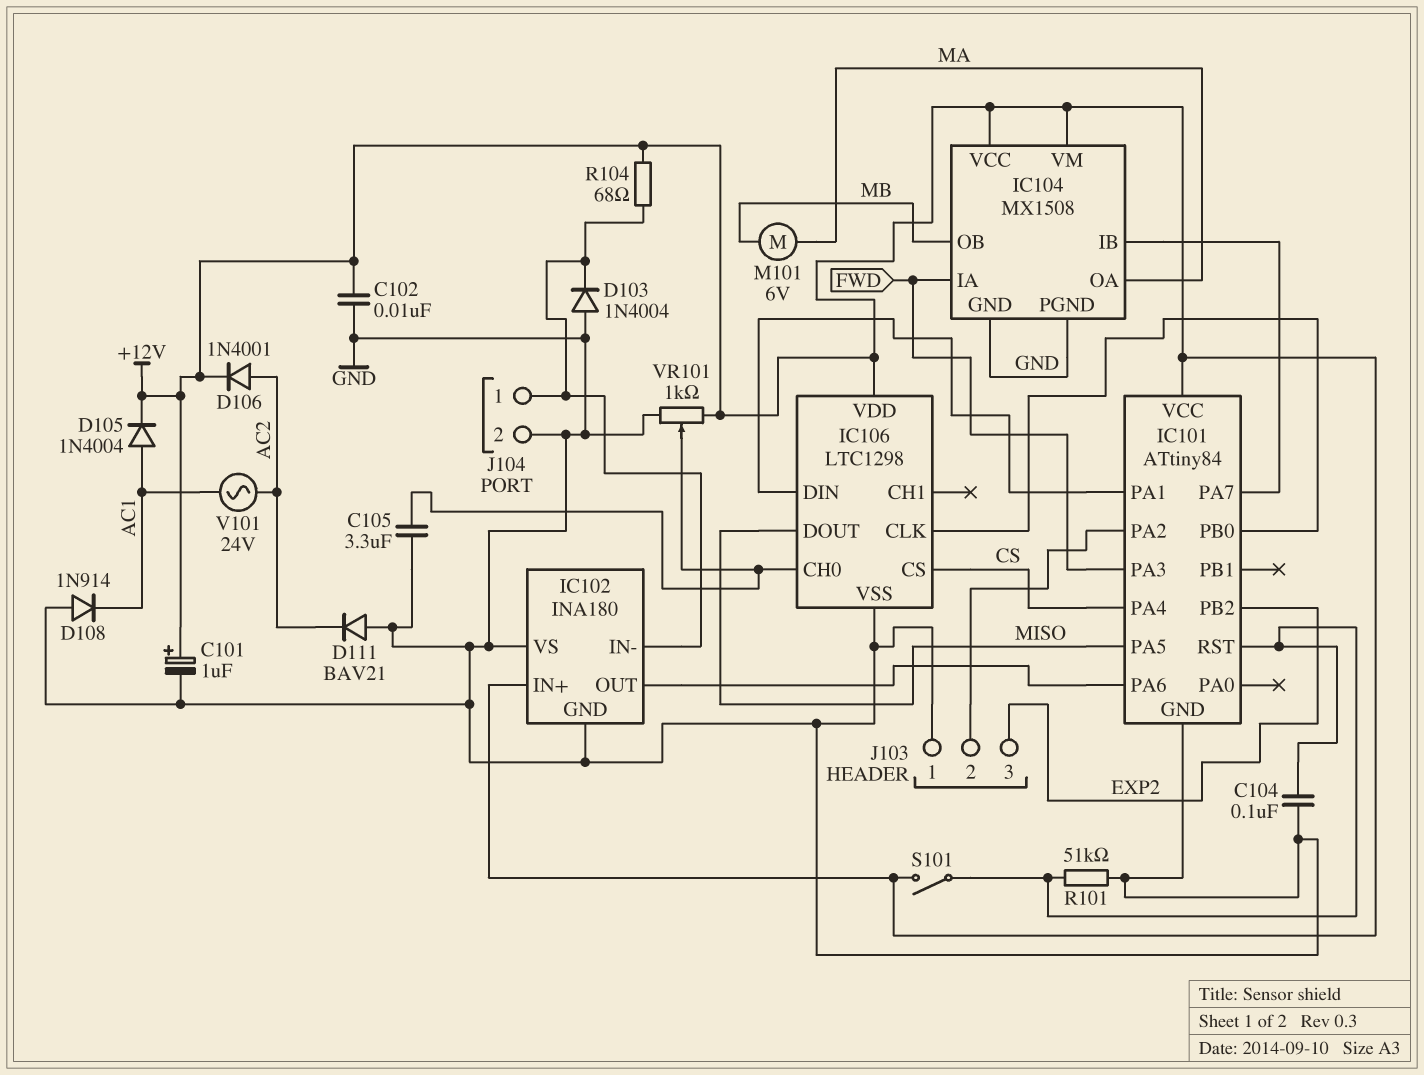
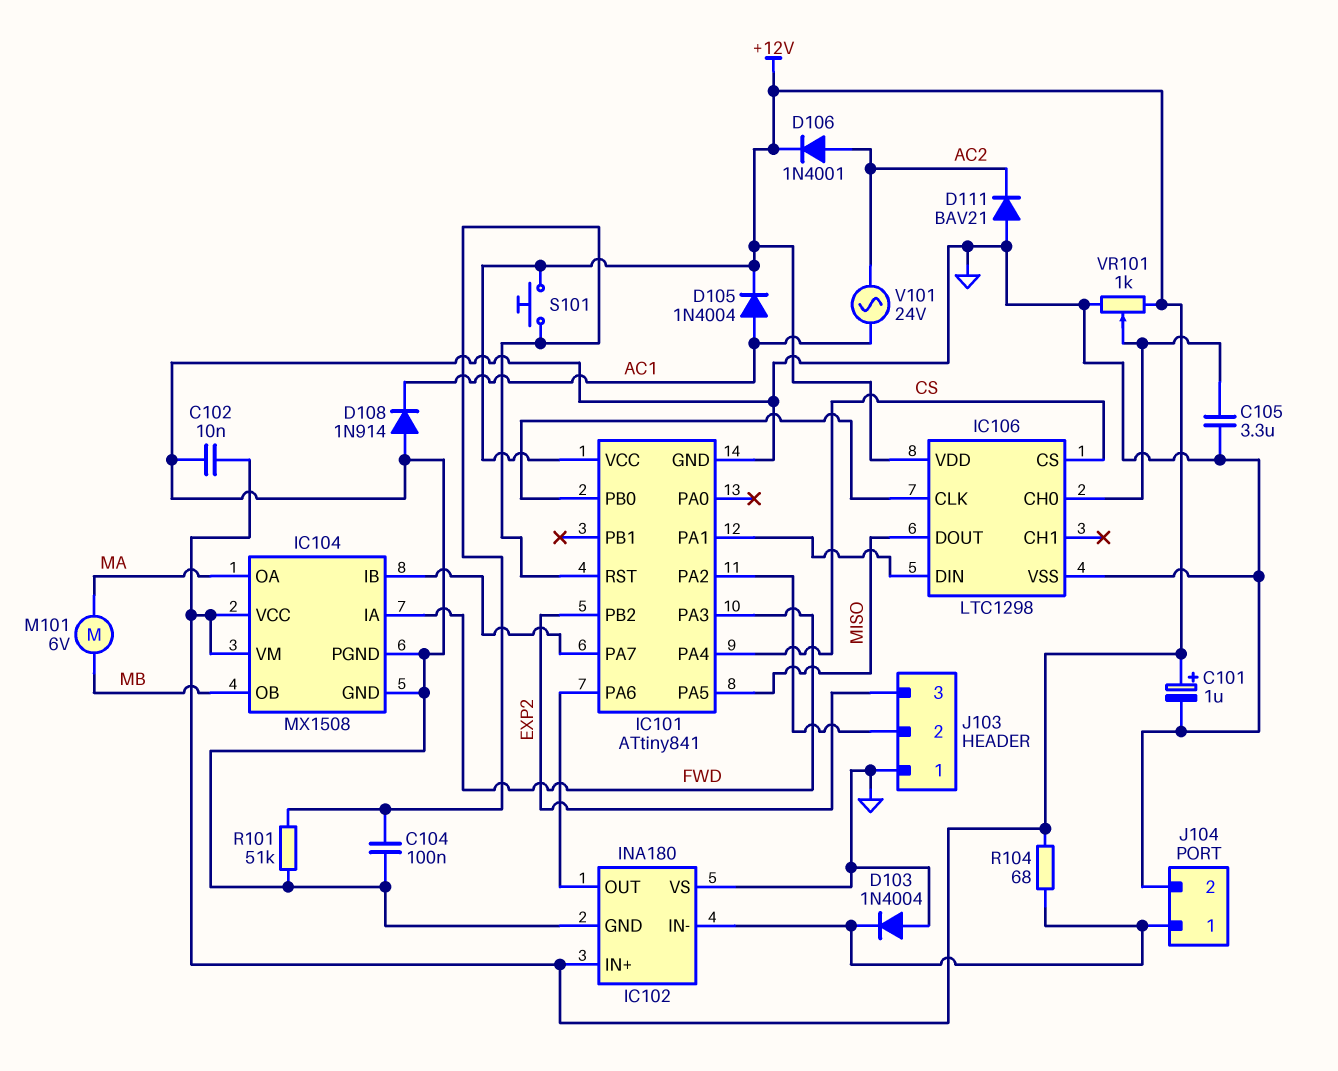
IC101: ATtiny84 -> ATtiny841
S101: switch (+12V, IC101/RST) -> button (+12V, IC101/RST)

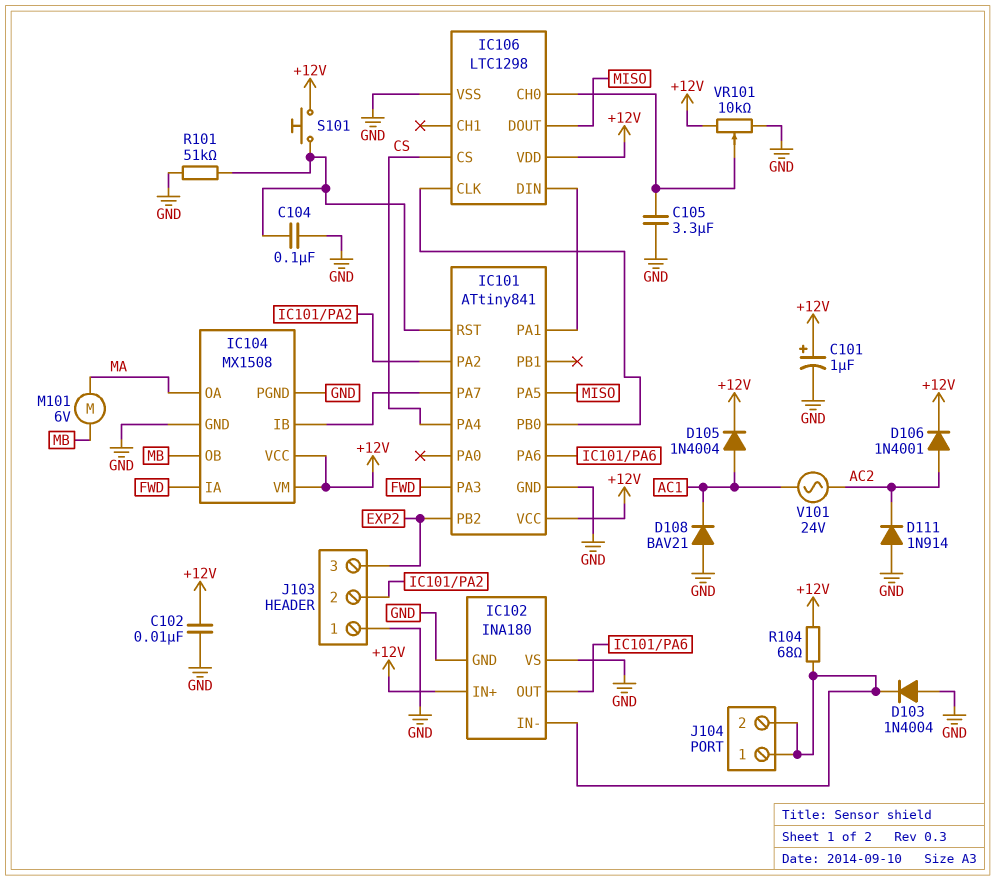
D108: diode 1N914 (A GND, K AC1) -> diode BAV21 (A GND, K AC1)
D111: diode BAV21 (A GND, K AC2) -> diode 1N914 (A GND, K AC2)
J104 pin 2: GND -> IC102/IN-
VR101: 1k (+12V, GND, wiper IC106/CH0) -> 10k (+12V, GND, wiper IC106/CH0)

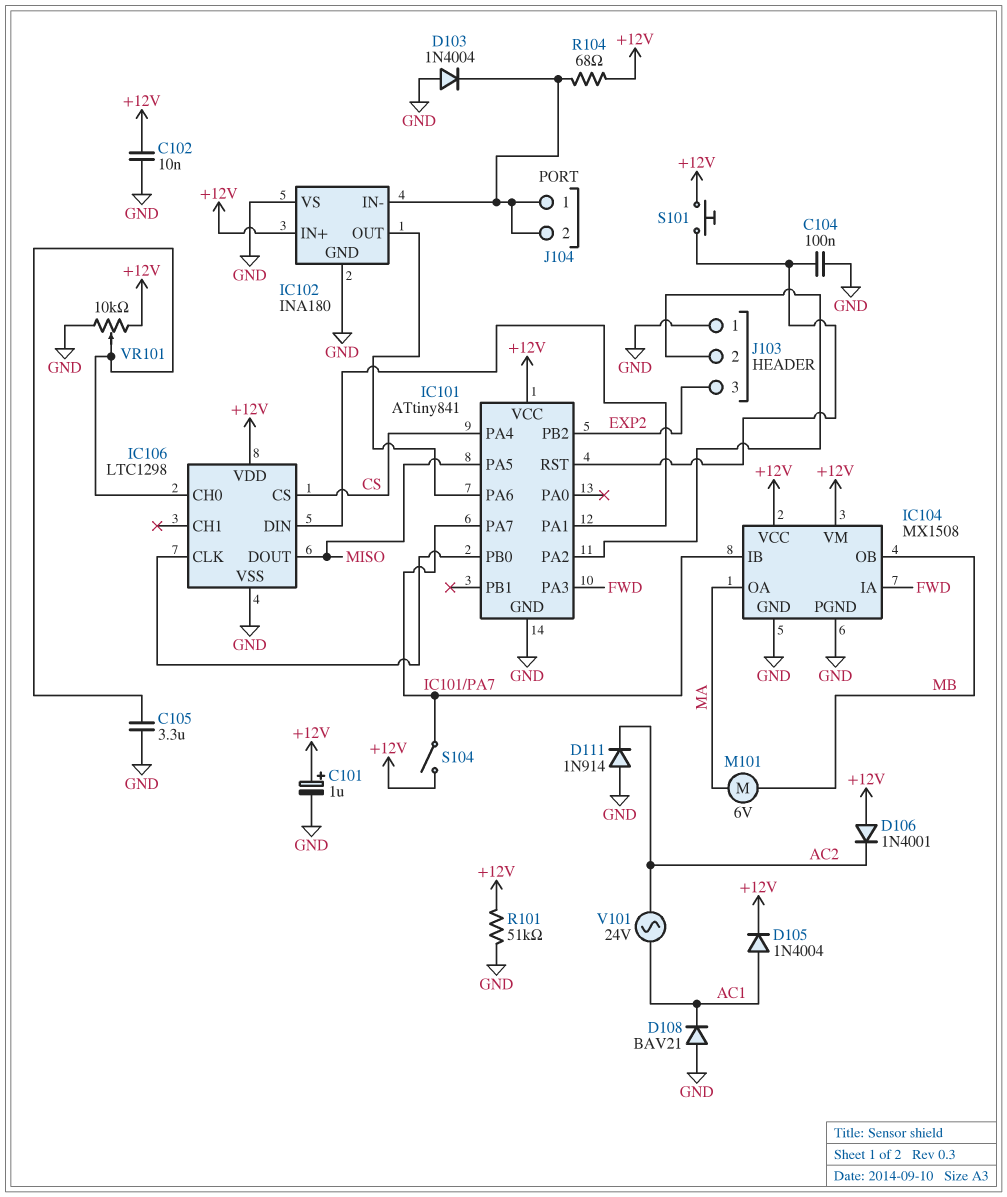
D106: diode 1N4001 (A AC2, K +12V) -> diode 1N4001 (A +12V, K AC2)
R101: 51k (GND, IC101/RST) -> 51k (+12V, GND)
S104: none -> switch (+12V, IC101/PA7)

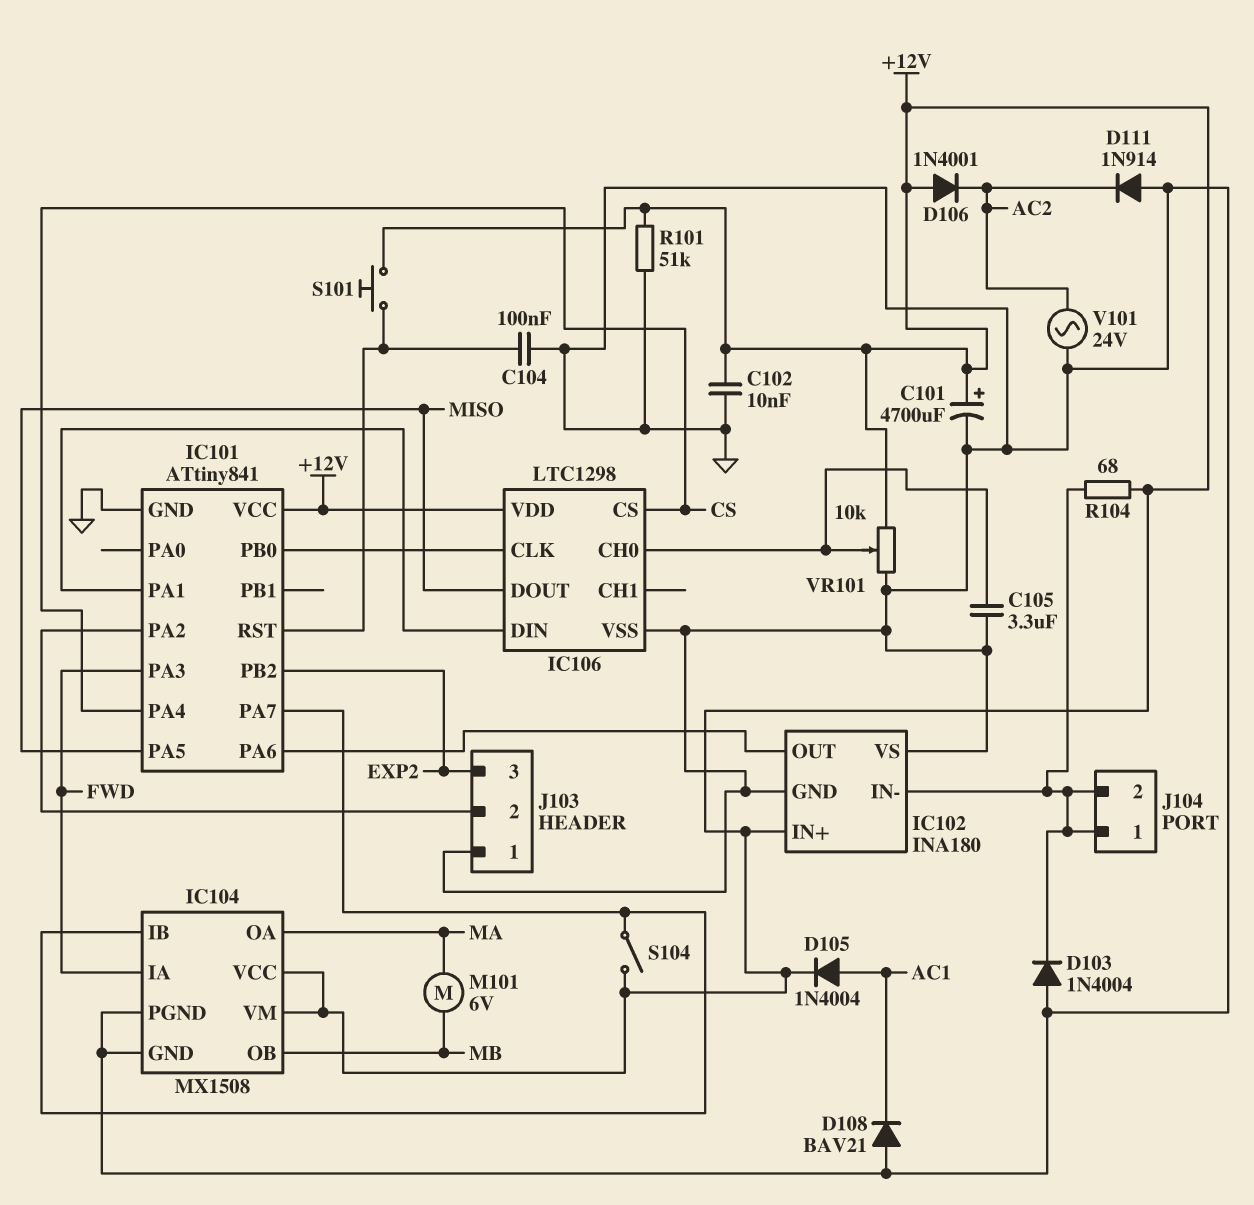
C101: 1uF (plus +12V, minus GND) -> 4700uF (plus +12V, minus GND)
V101: AC 24V (AC1, AC2) -> AC 24V (AC2, GND)

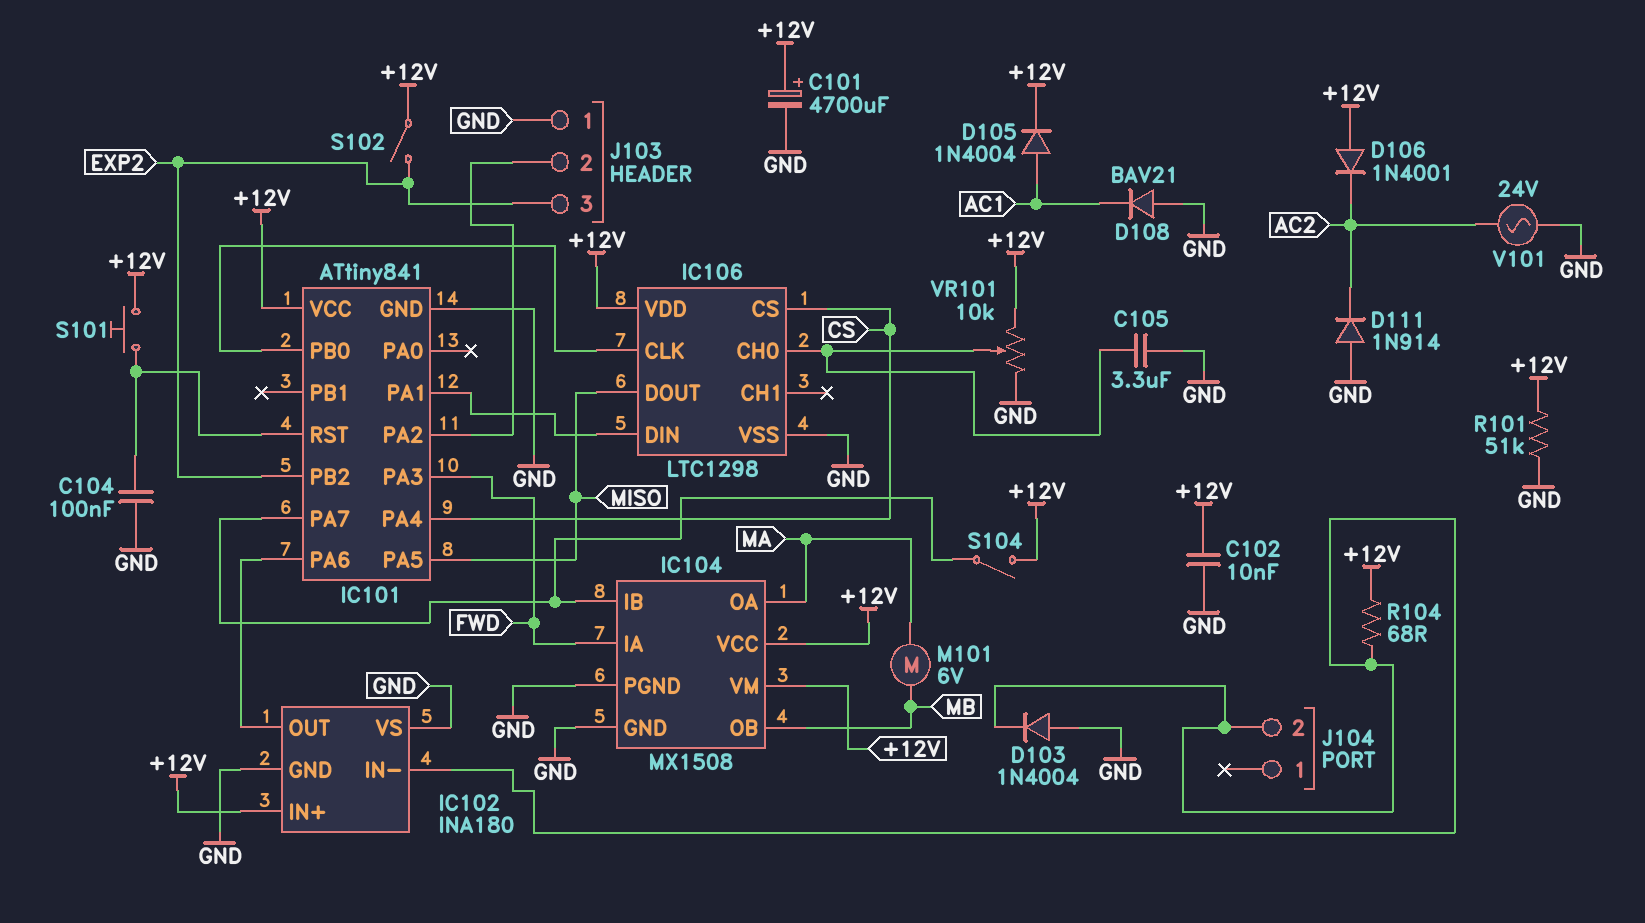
J104 pin 1: IC102/IN- -> none
S102: none -> switch (+12V, EXP2)

